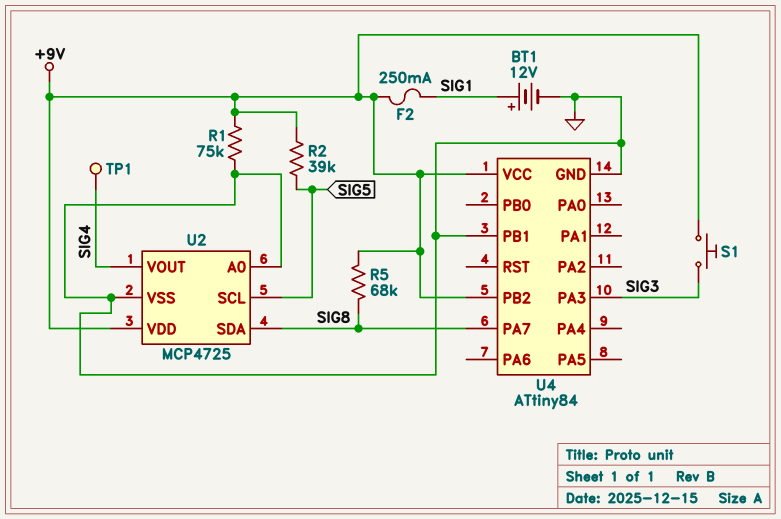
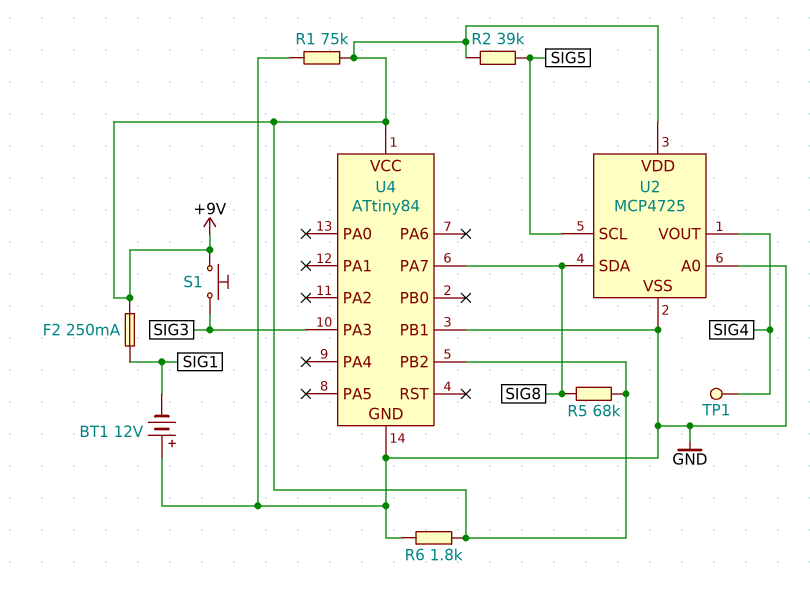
BT1: 12V (plus SIG1, minus GND) -> 12V (plus GND, minus SIG1)
R6: none -> 1.8k (+9V, GND)

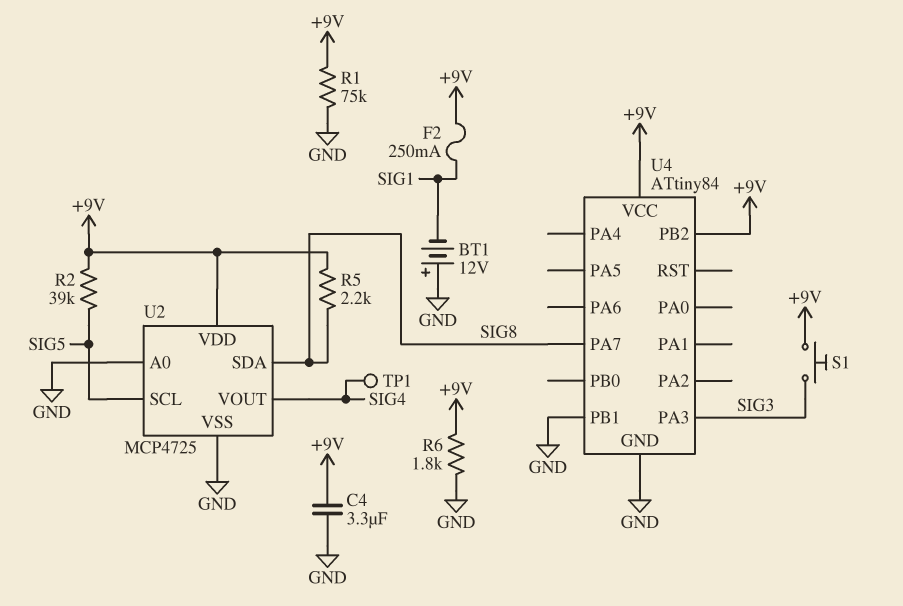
C4: none -> 3.3uF (+9V, GND)
R5: 68k (+9V, SIG8) -> 2.2k (+9V, SIG8)

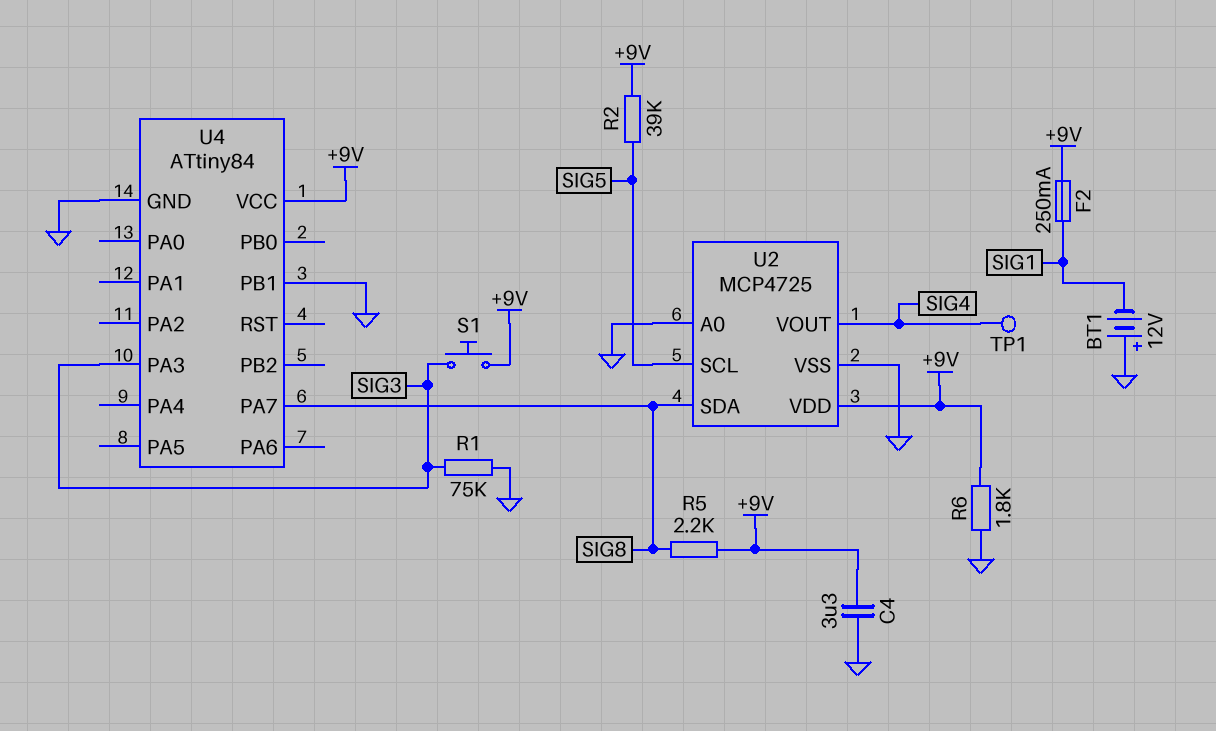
R1: 75k (+9V, GND) -> 75k (GND, SIG3)
U4 pin PB2: +9V -> none

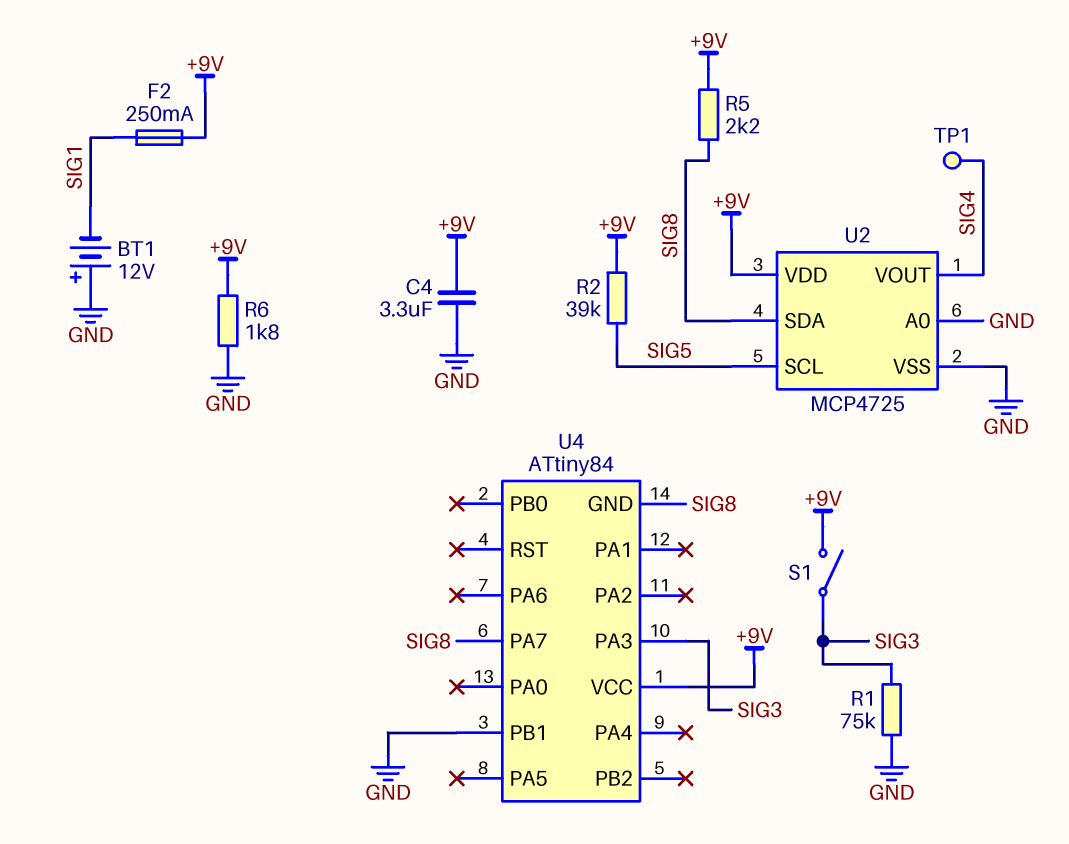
S1: button (+9V, SIG3) -> switch (+9V, SIG3)
U4 pin GND: GND -> SIG8

